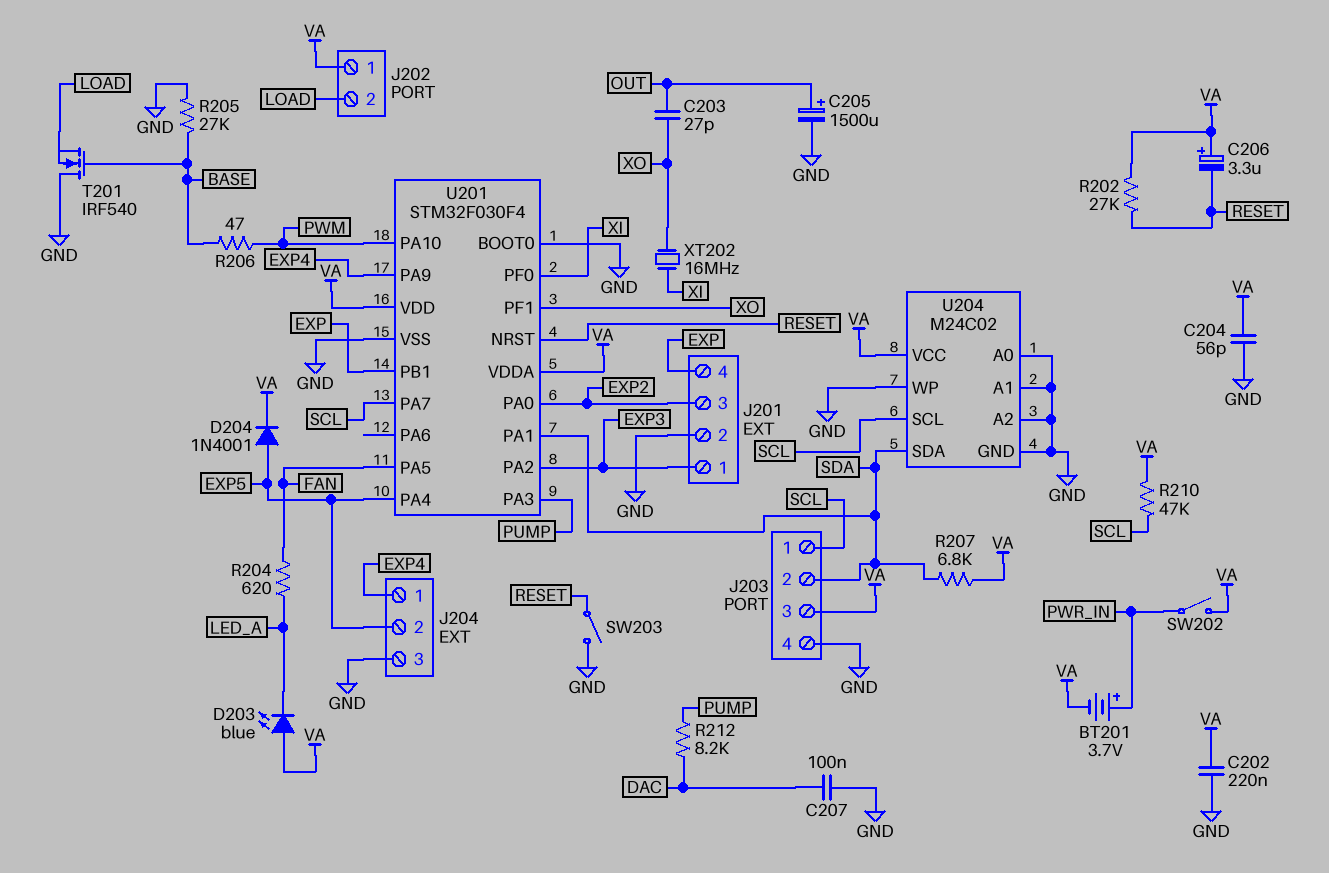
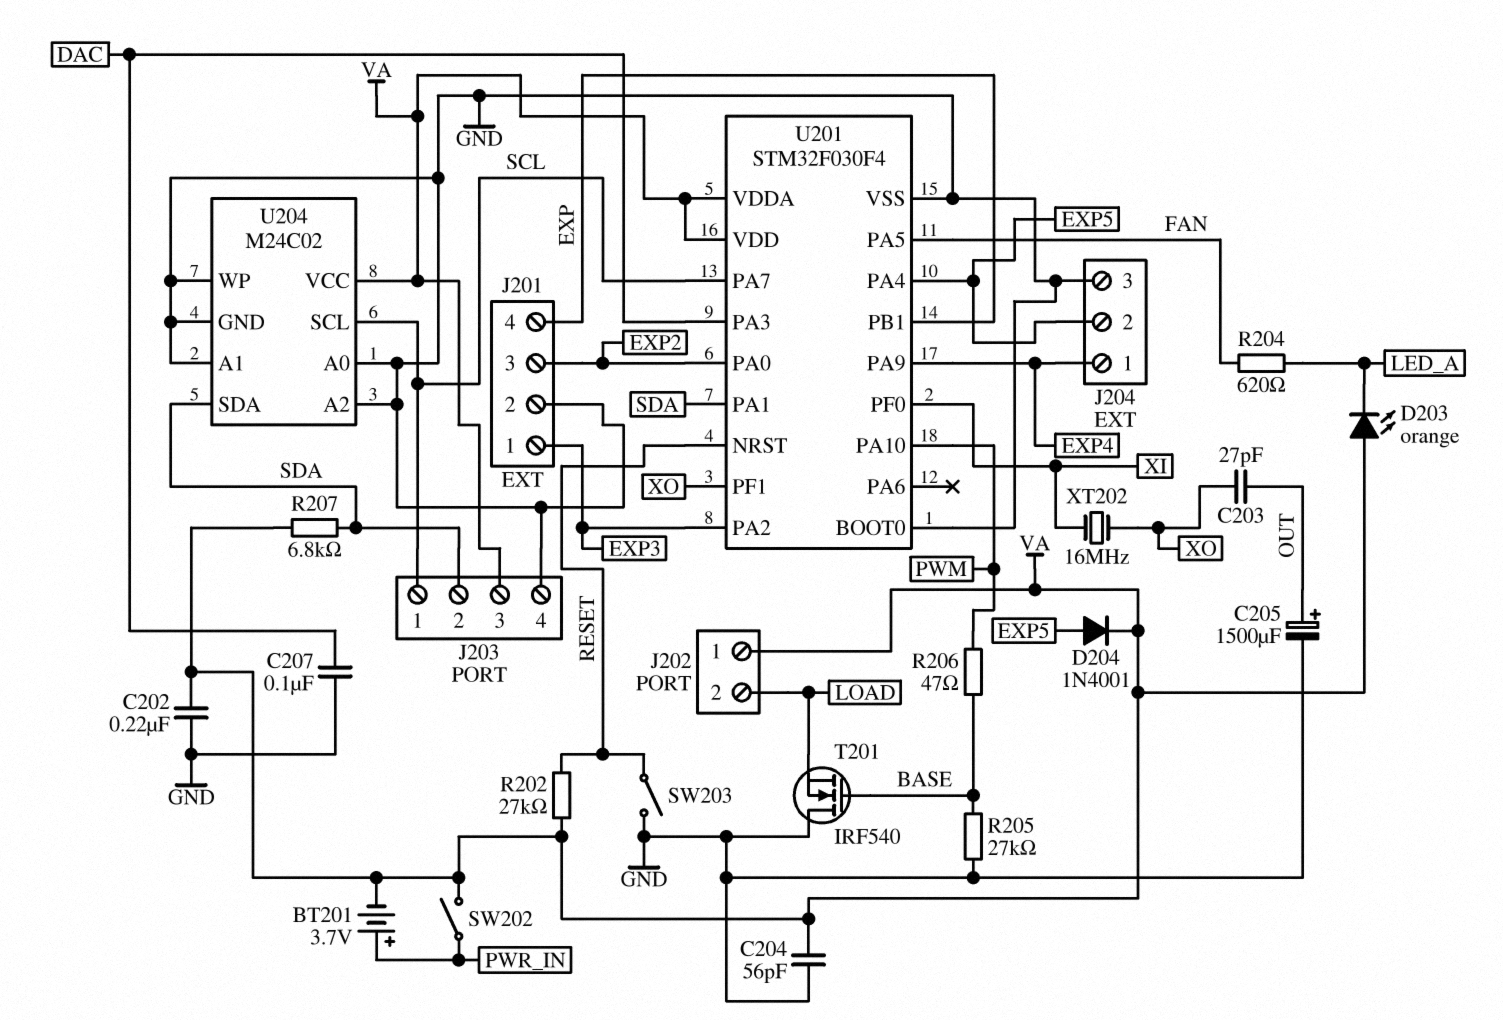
C206: 3.3uF (plus VA, minus RESET) -> none
D203: LED blue (A VA, K LED_A) -> LED orange (A VA, K LED_A)
R210: 47k (SCL, VA) -> none
R212: 8.2k (DAC, PUMP) -> none
U201 pin PA3: PUMP -> DAC

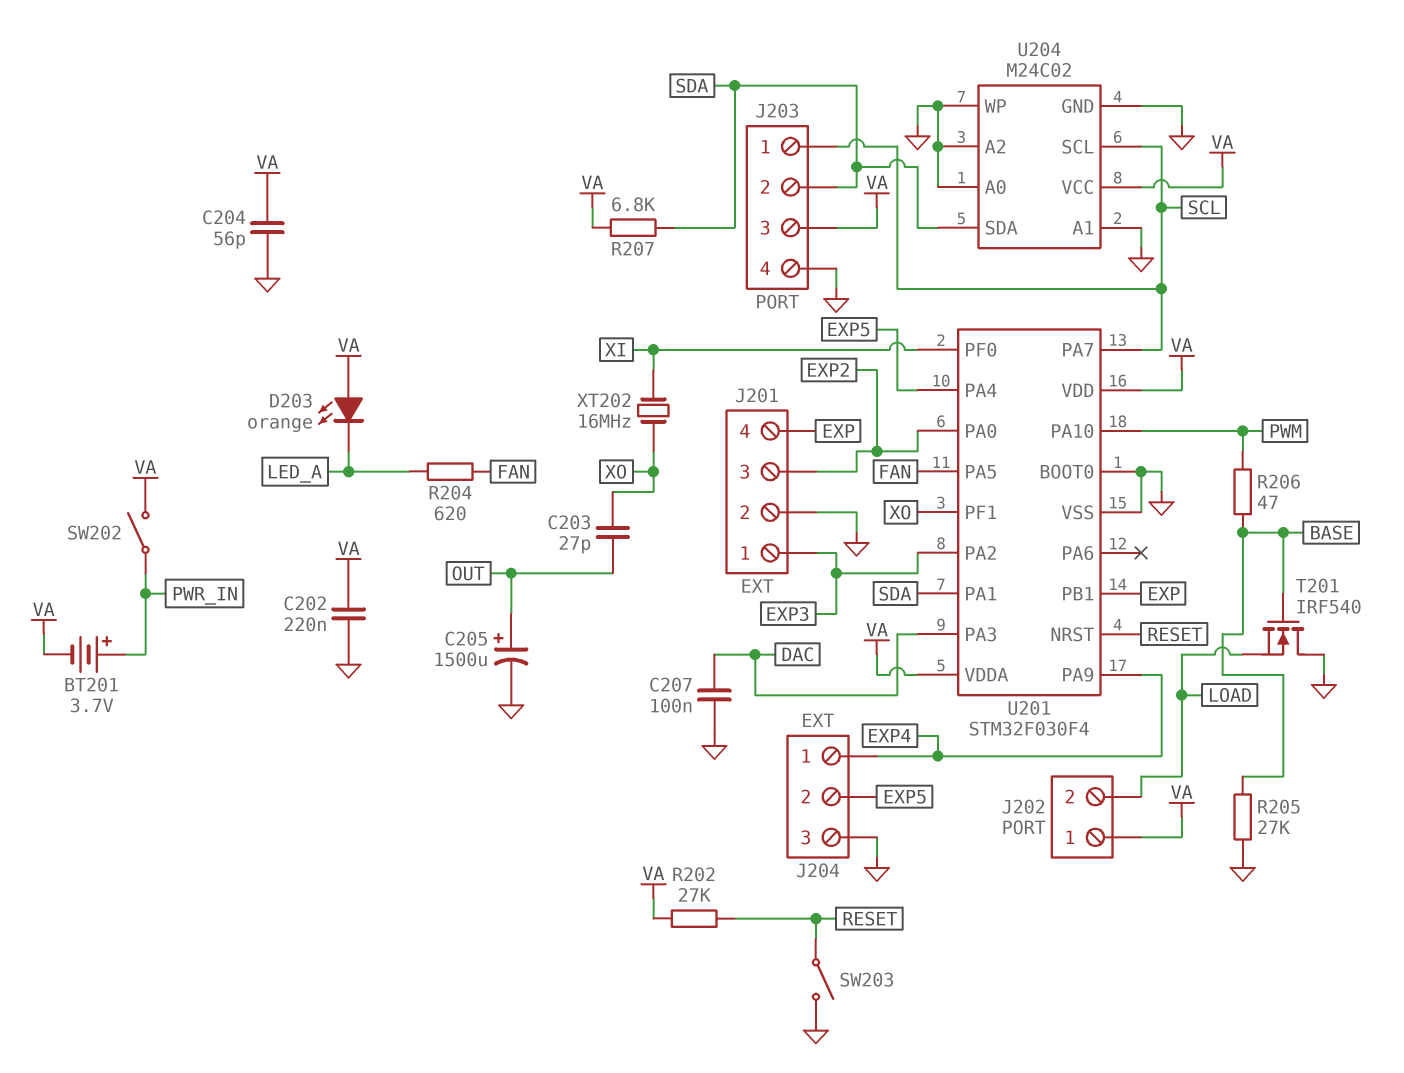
D204: diode 1N4001 (A EXP5, K VA) -> none

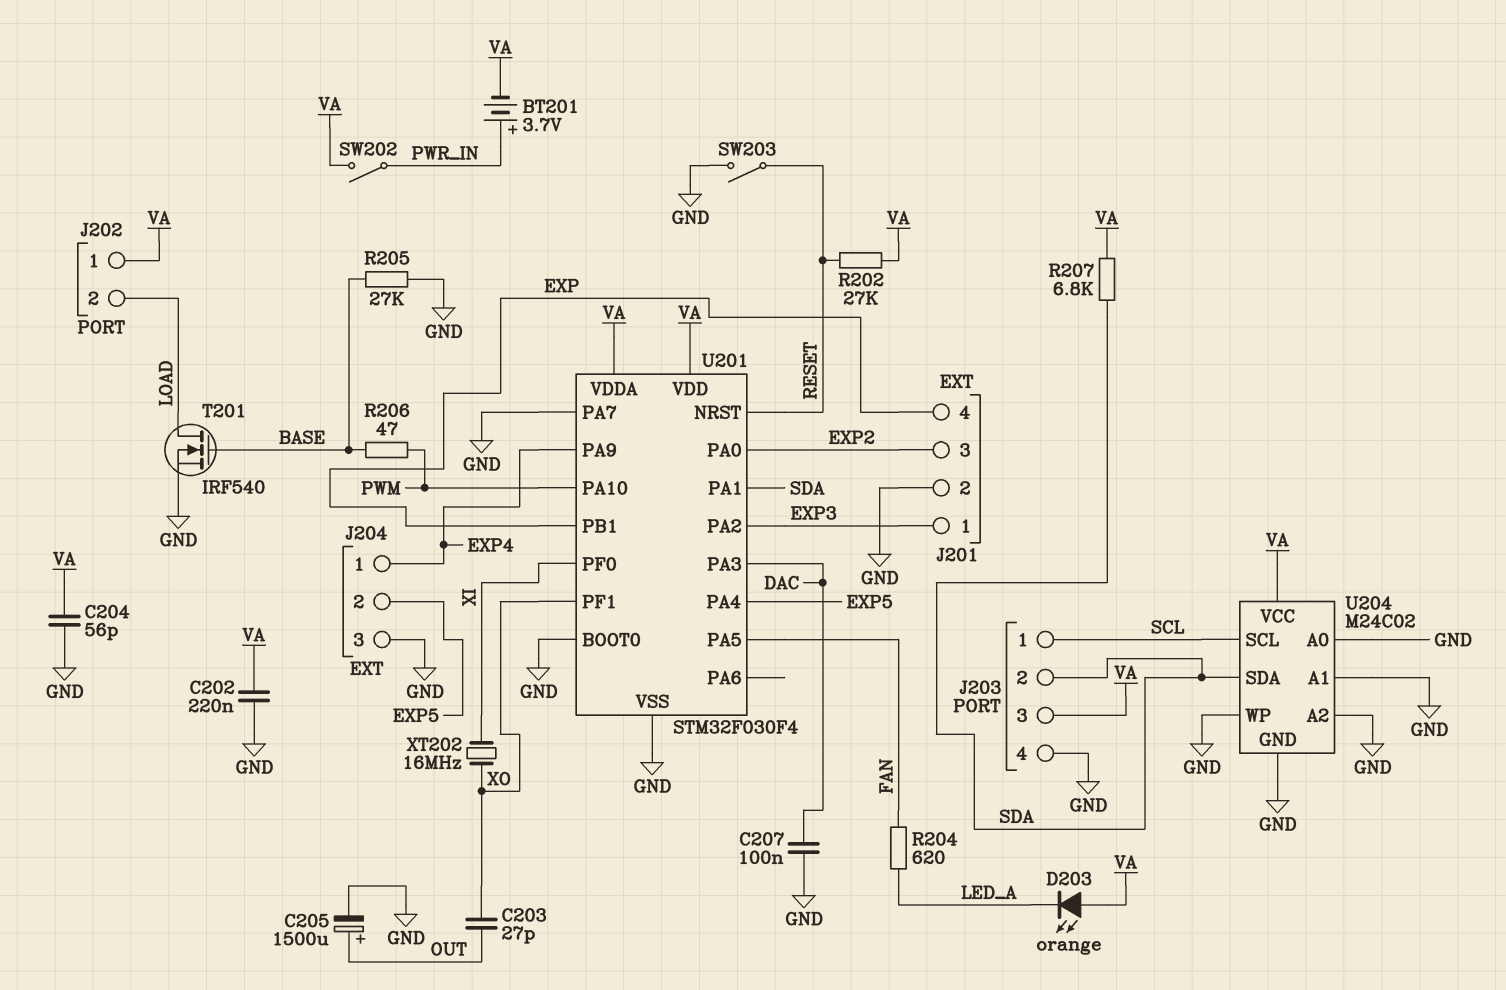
T201: NMOS IRF540 (G BASE, D GND, S LOAD) -> NMOS IRF540 (G BASE, D LOAD, S GND)
U201 pin PA7: SCL -> GND

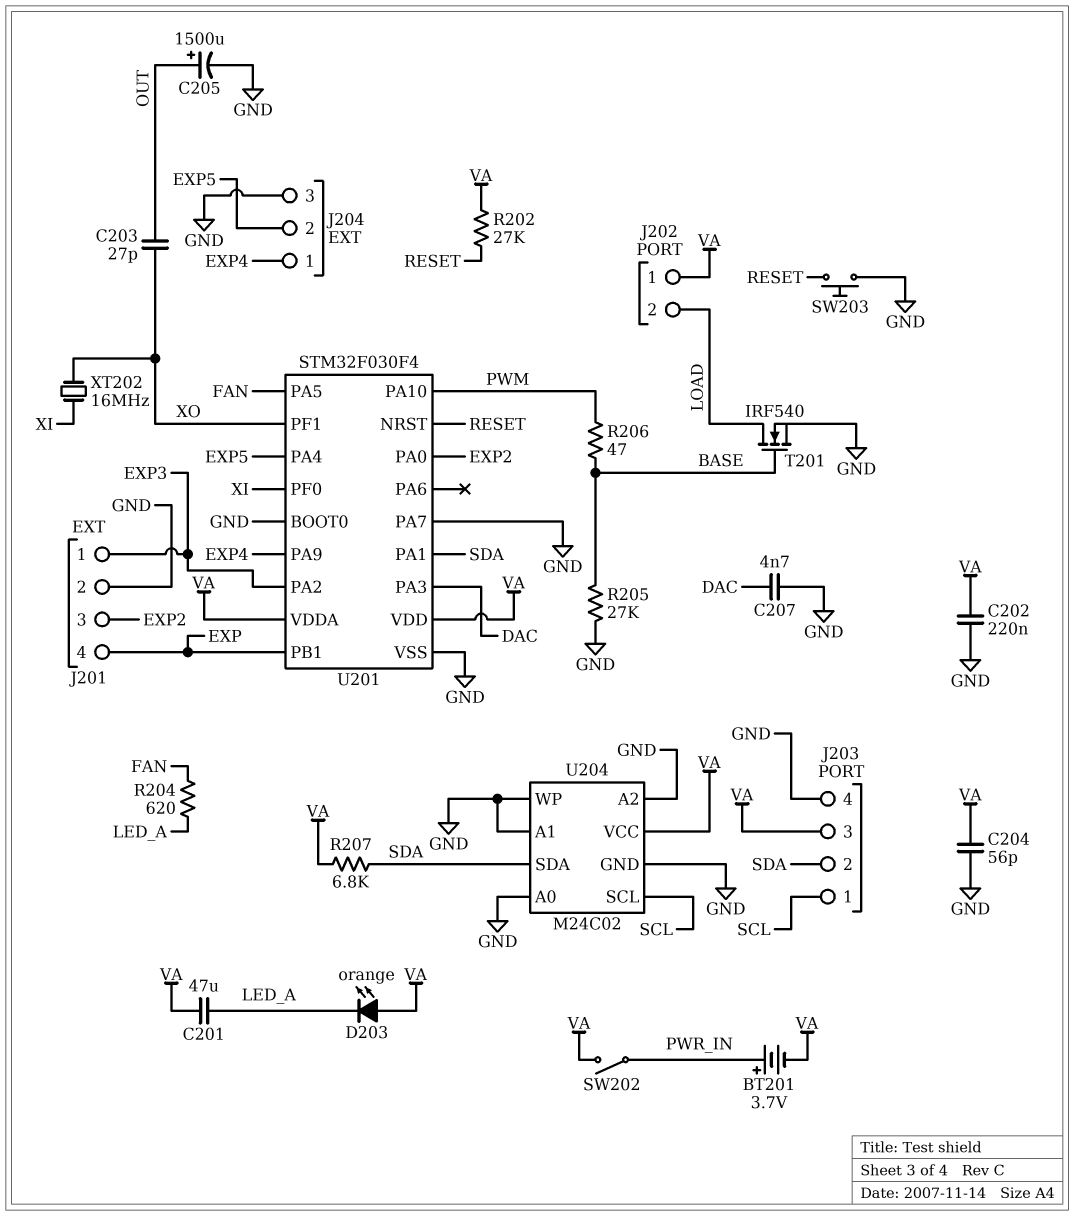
C201: none -> 47uF (LED_A, VA)
C207: 100nF (DAC, GND) -> 4.7nF (DAC, GND)
SW203: switch (GND, RESET) -> button (GND, RESET)

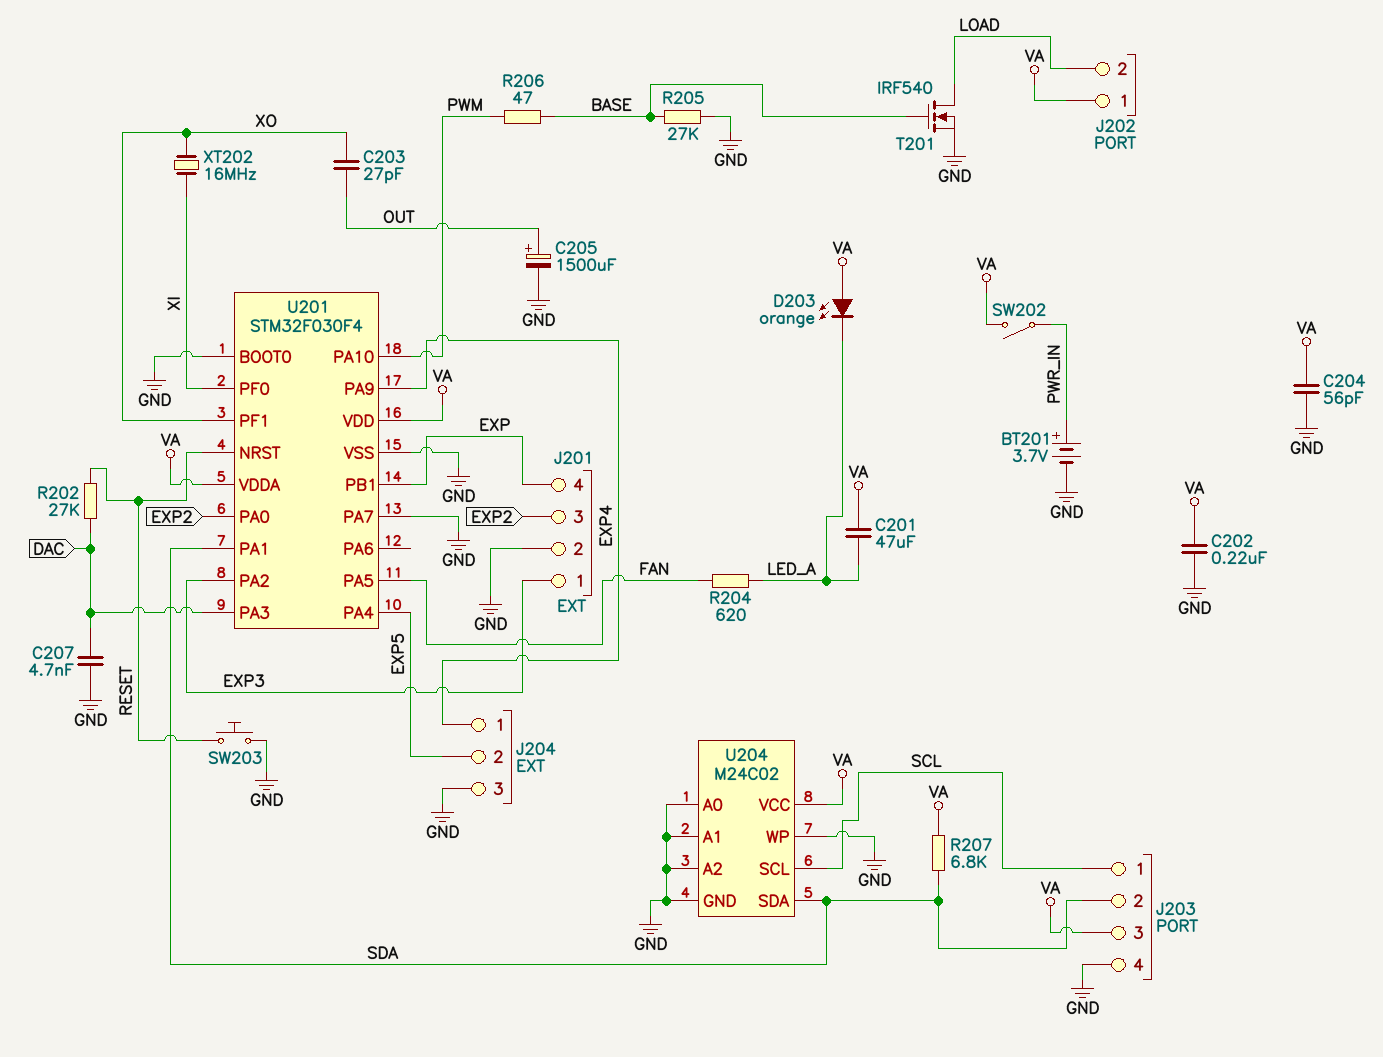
BT201: 3.7V (plus PWR_IN, minus VA) -> 3.7V (plus PWR_IN, minus GND)
R202: 27k (RESET, VA) -> 27k (DAC, RESET)

